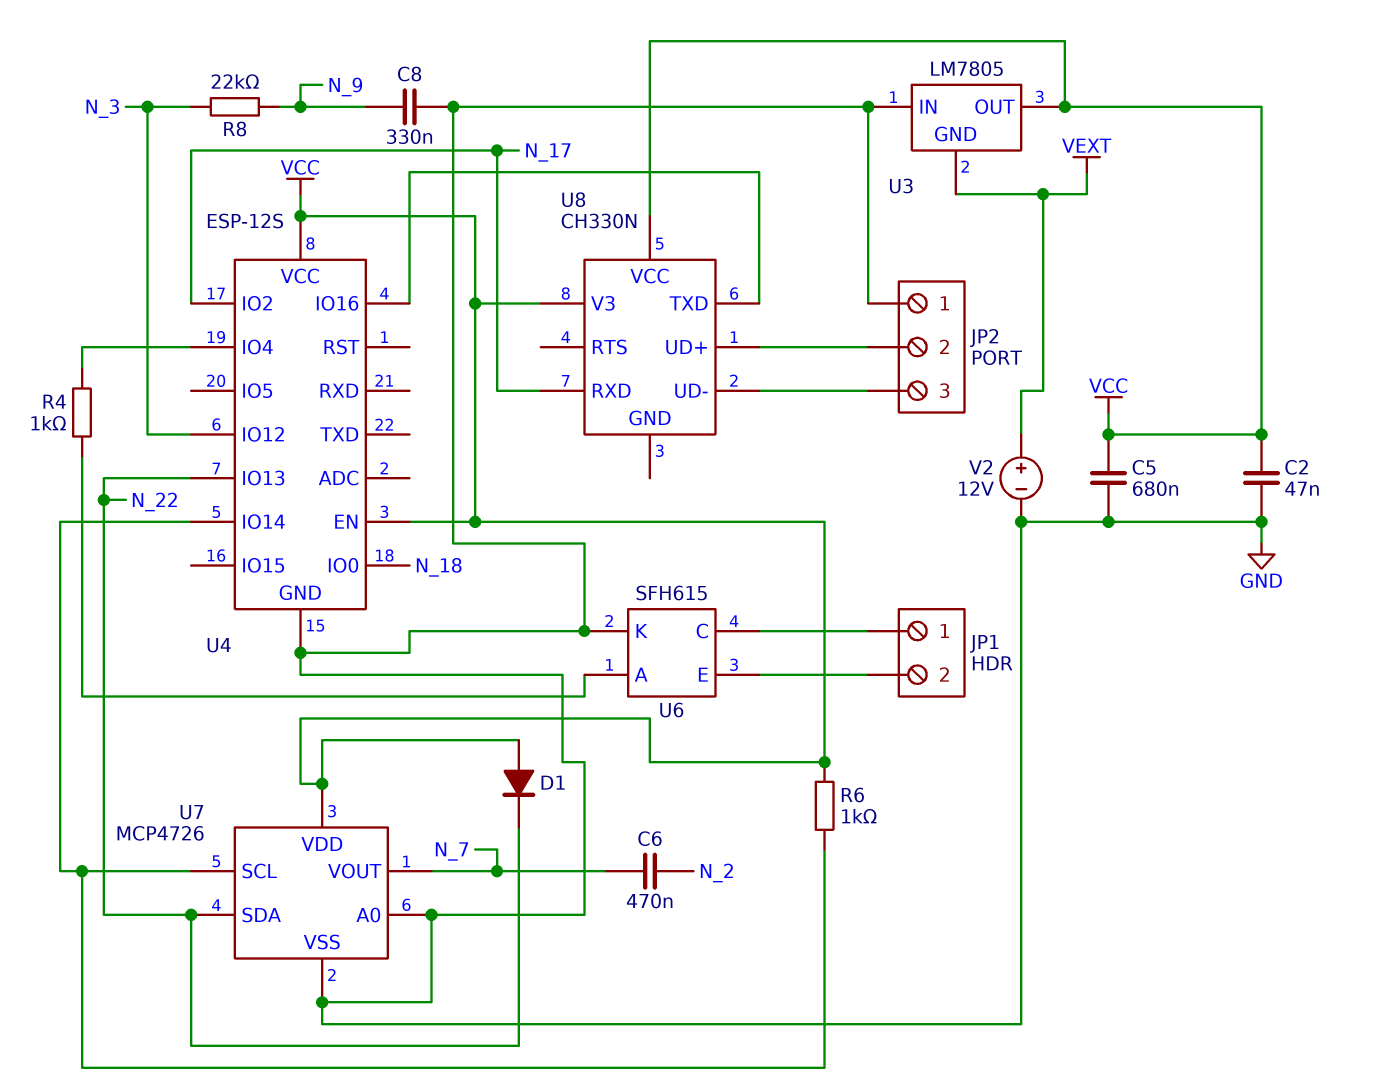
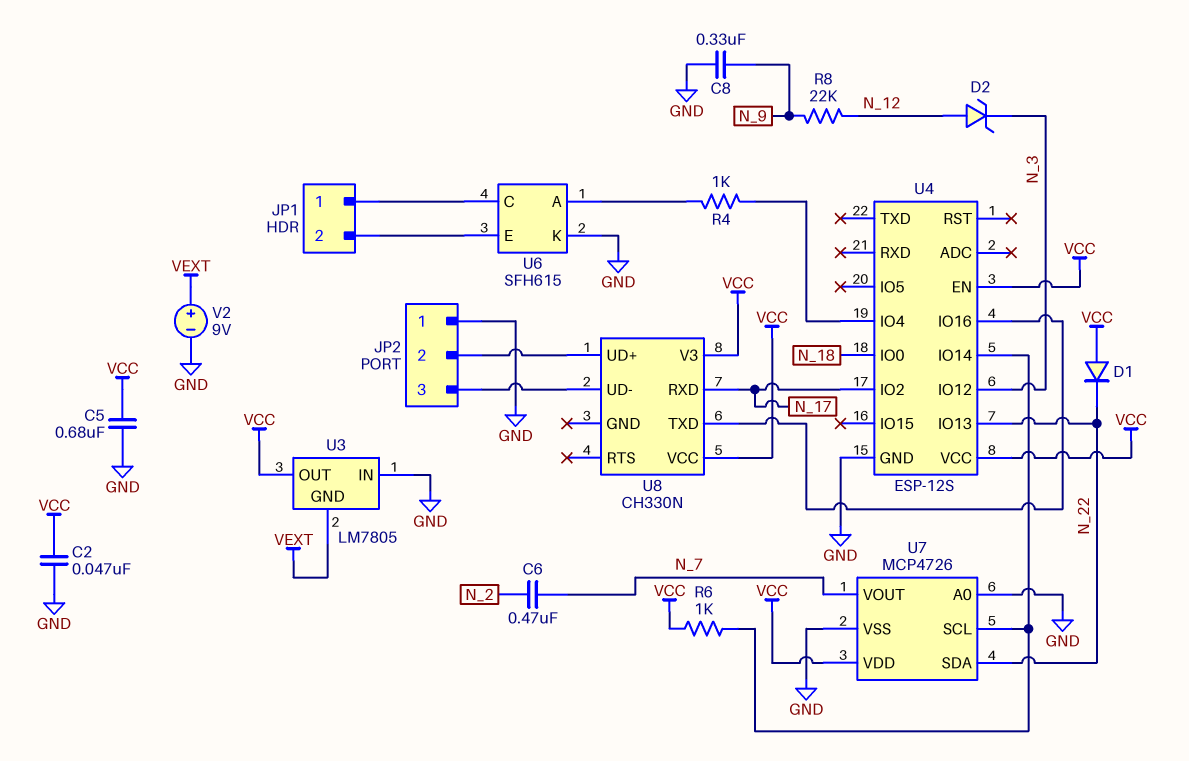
D2: none -> zener (A N_12, K N_3)
R8: 22k (N_3, N_9) -> 22k (N_9, N_12)
V2: 12V (plus VEXT, minus GND) -> 9V (plus VEXT, minus GND)

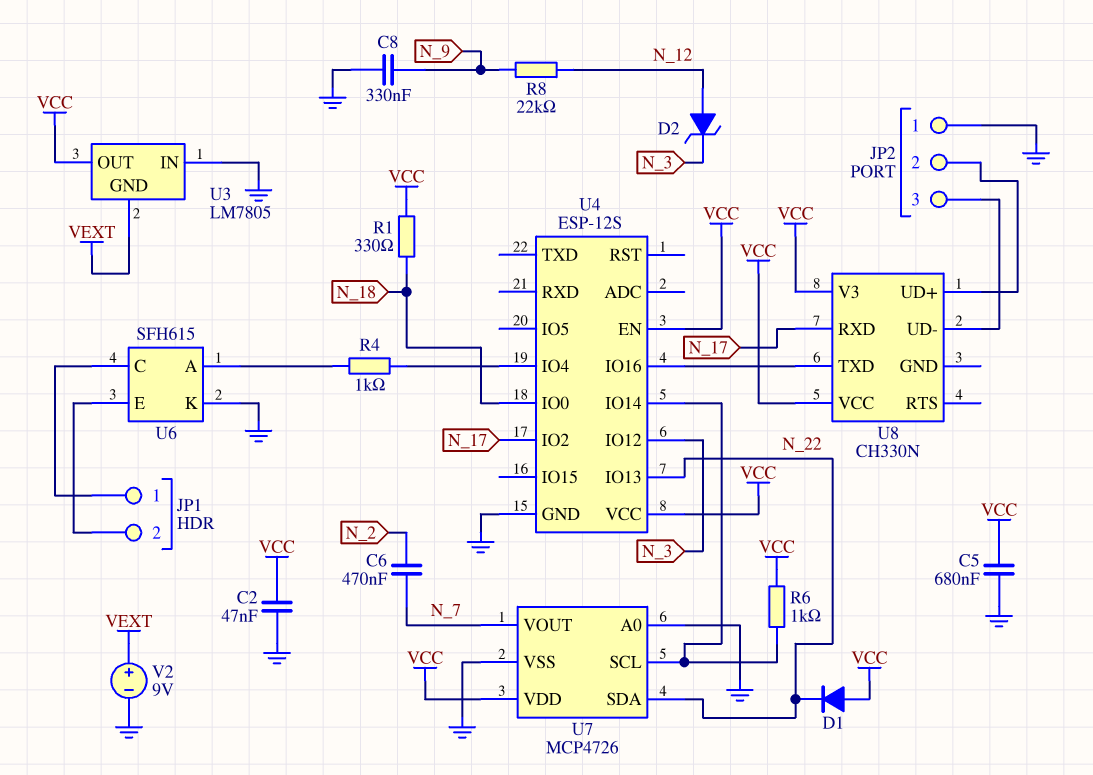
R1: none -> 330 (N_18, VCC)

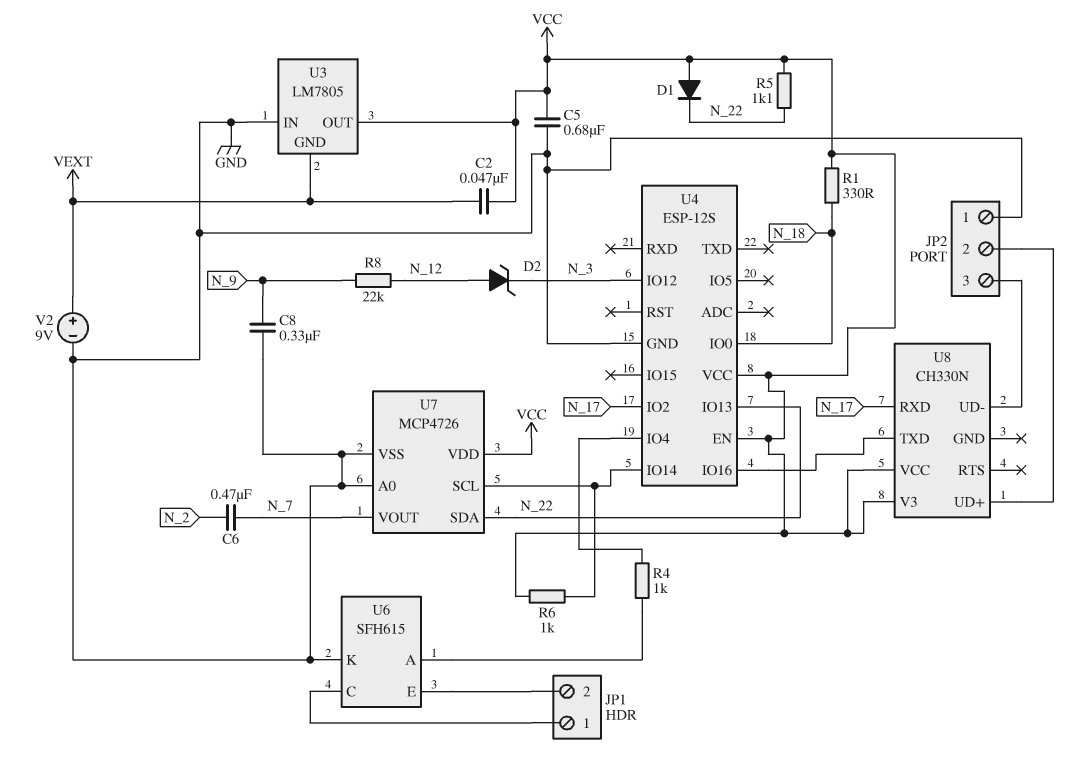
C2: 47nF (GND, VCC) -> 47nF (VCC, VEXT)
R5: none -> 1.1k (N_22, VCC)

